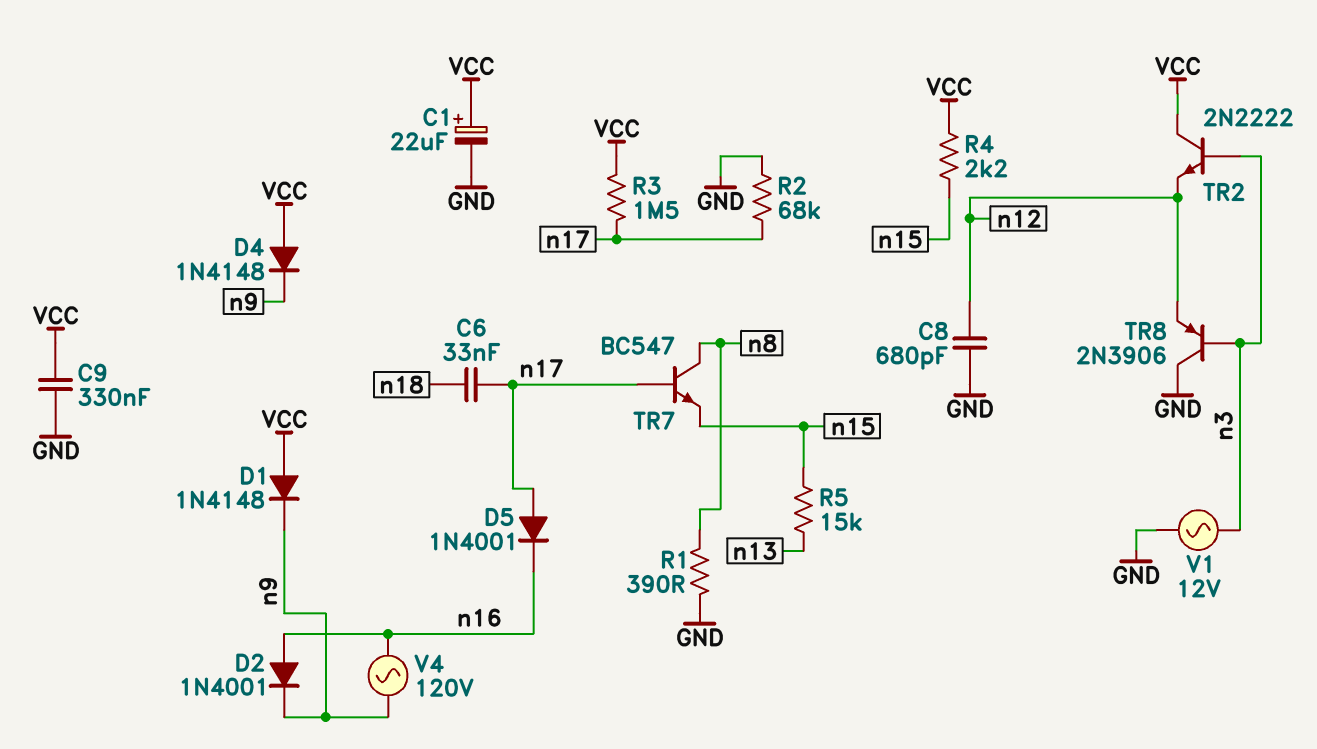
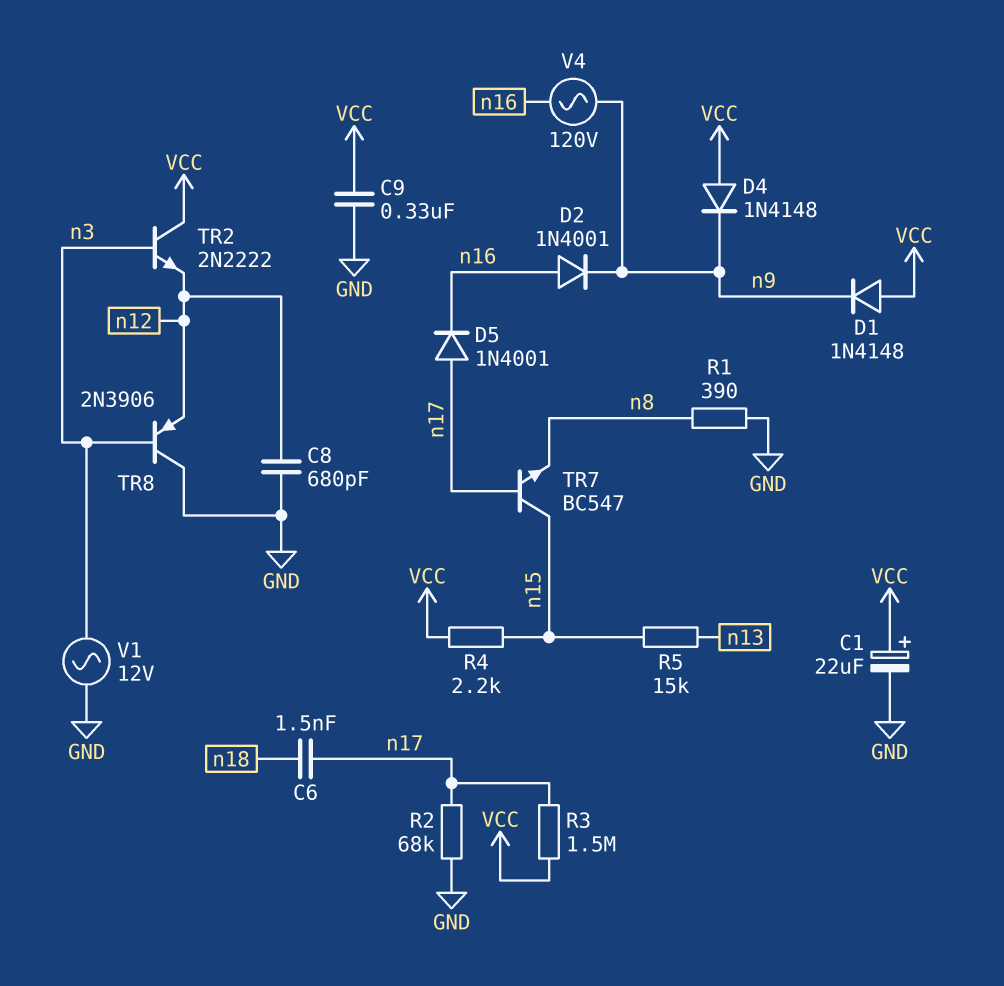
C6: 33nF (n17, n18) -> 1.5nF (n17, n18)
TR7: NPN BC547 (B n17, C n8, E n15) -> NPN BC547 (B n17, C n15, E n8)

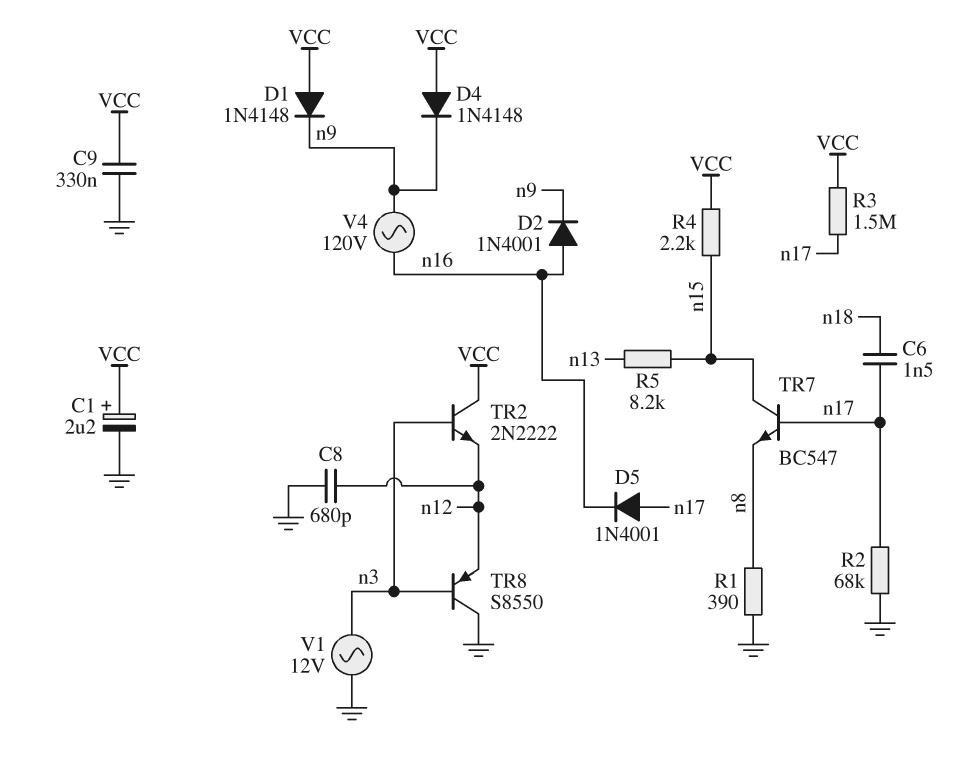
C1: 22uF (plus VCC, minus GND) -> 2.2uF (plus VCC, minus GND)
R5: 15k (n13, n15) -> 8.2k (n13, n15)
TR8: PNP 2N3906 (B n3, C GND, E n12) -> PNP S8550 (B n3, C GND, E n12)

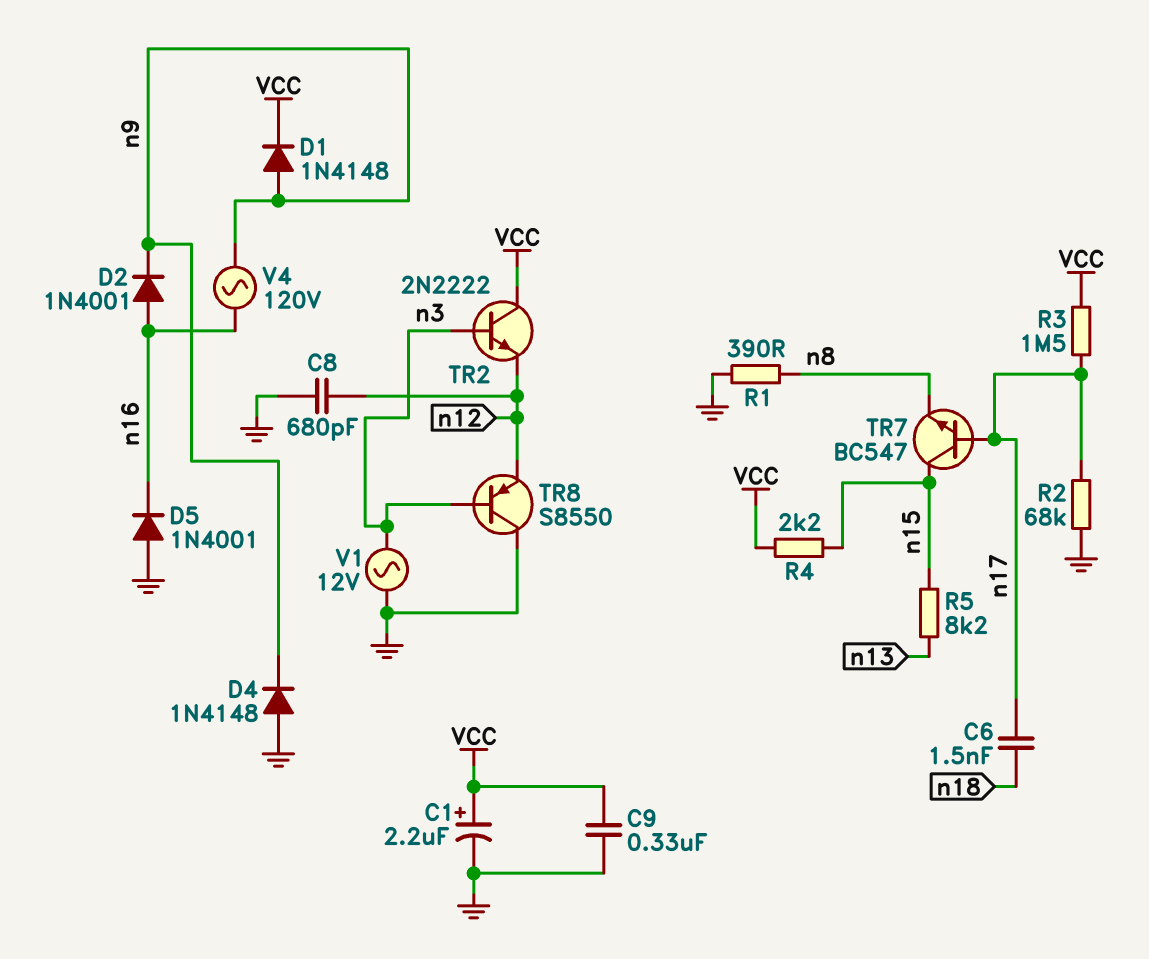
D1: diode 1N4148 (A VCC, K n9) -> diode 1N4148 (A n9, K VCC)
D4: diode 1N4148 (A VCC, K n9) -> diode 1N4148 (A GND, K n9)
D5: diode 1N4001 (A n17, K n16) -> diode 1N4001 (A GND, K n16)

